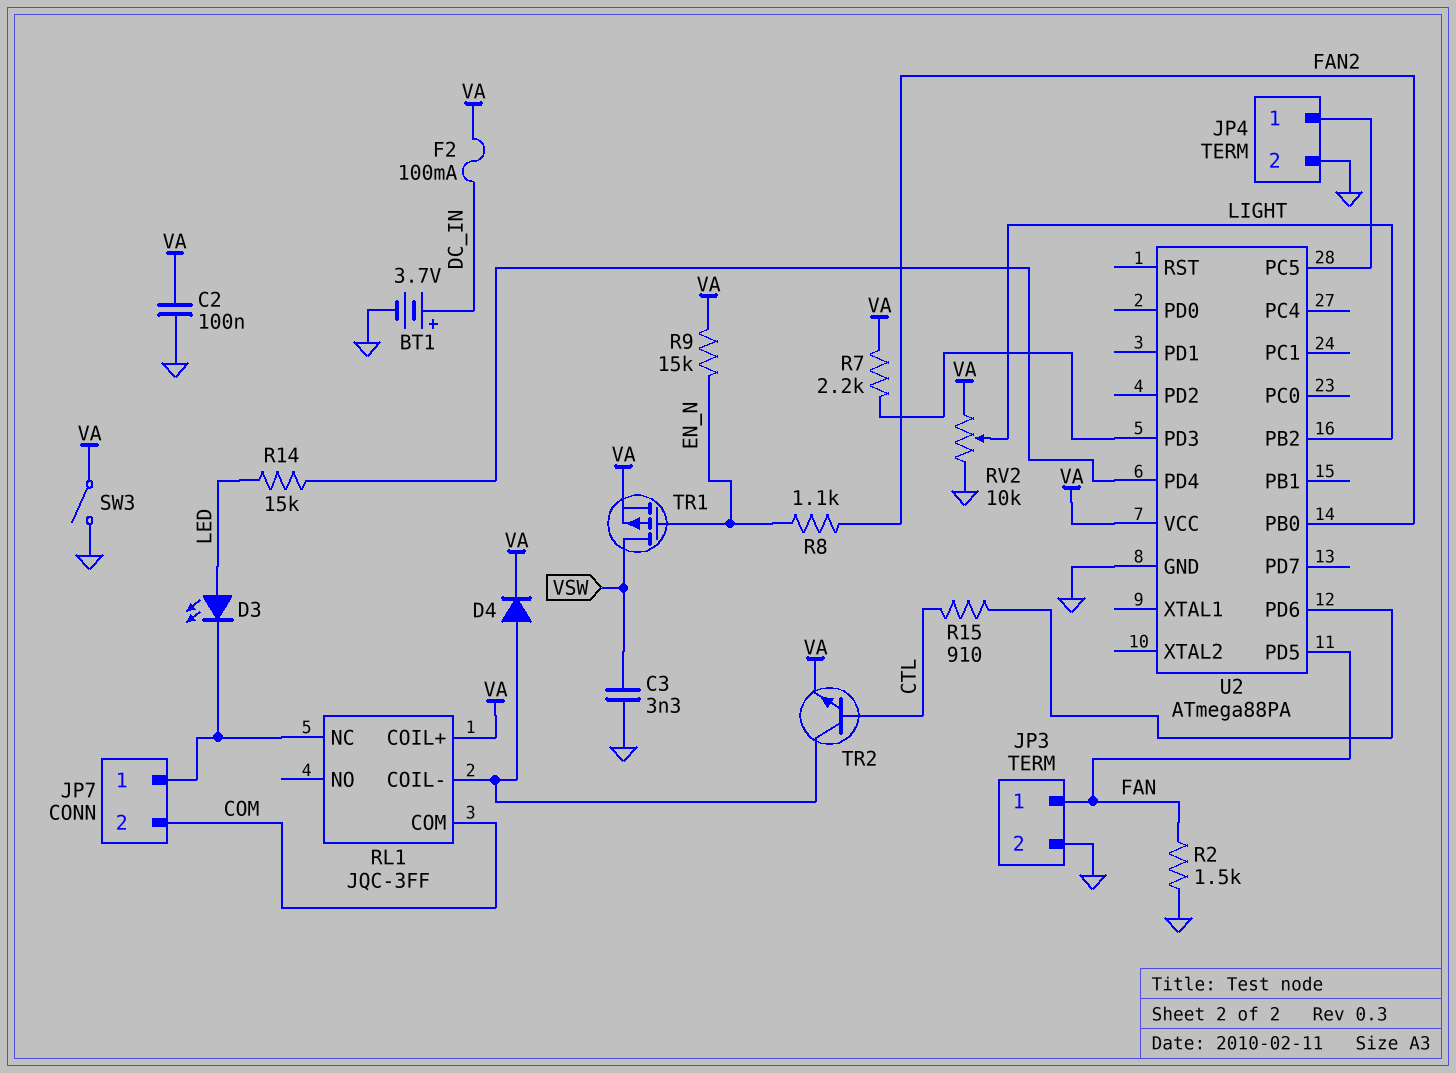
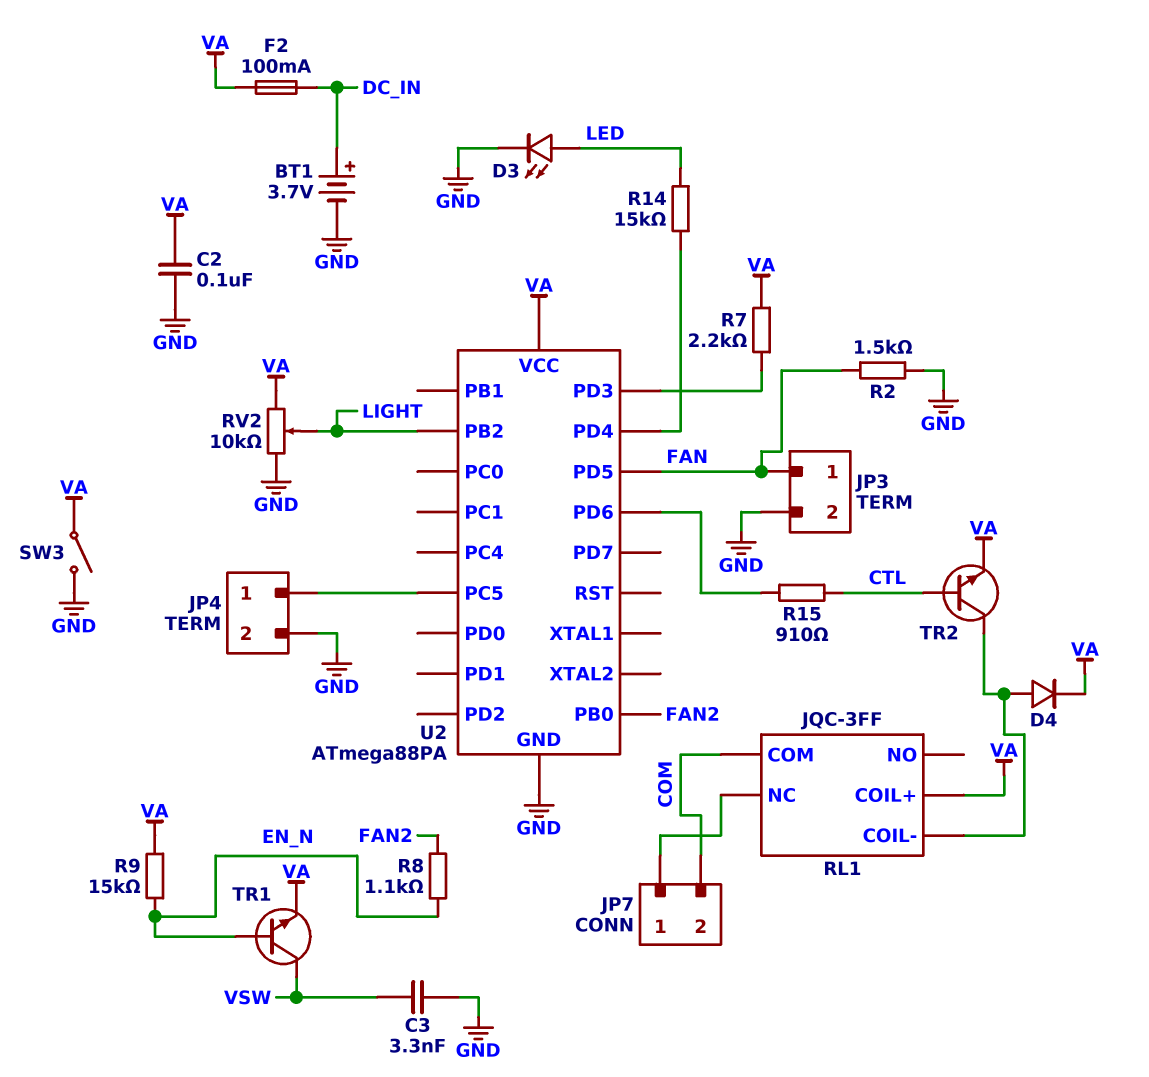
D3: LED (A LED, K JP7/1) -> LED (A LED, K GND)
TR1: PMOS (G EN_N, D VSW, S VA) -> NPN (B EN_N, C VSW, E VA)

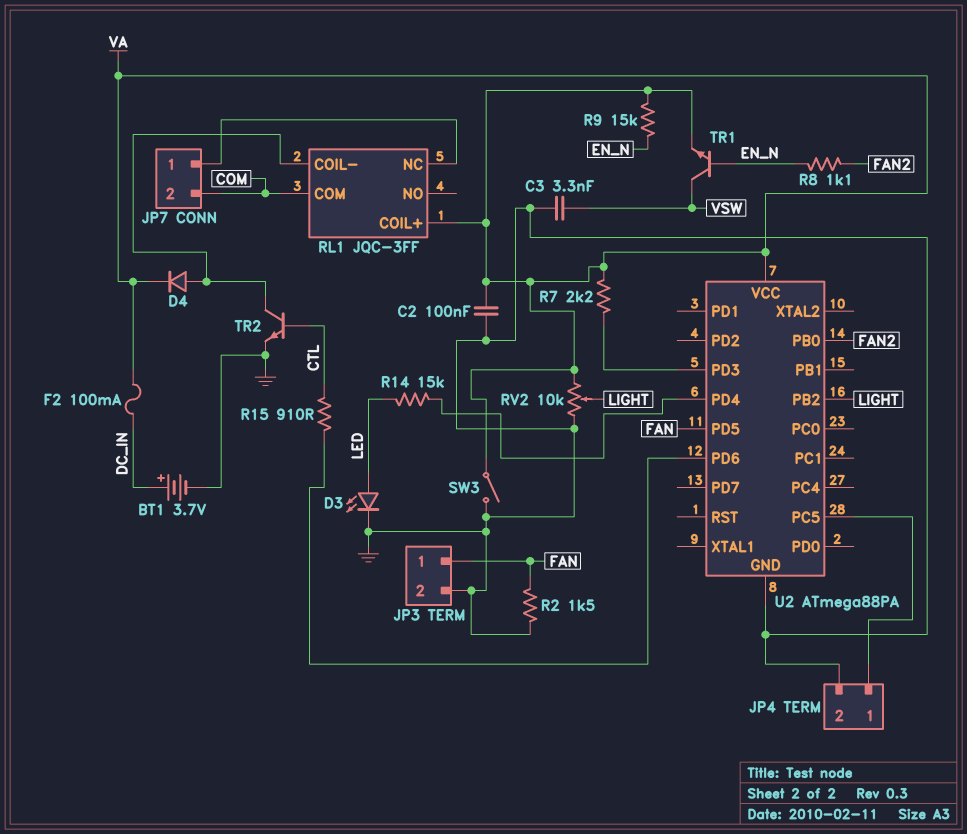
TR2: NPN (B CTL, C RL1/COIL-, E VA) -> NPN (B CTL, C RL1/COIL-, E GND)

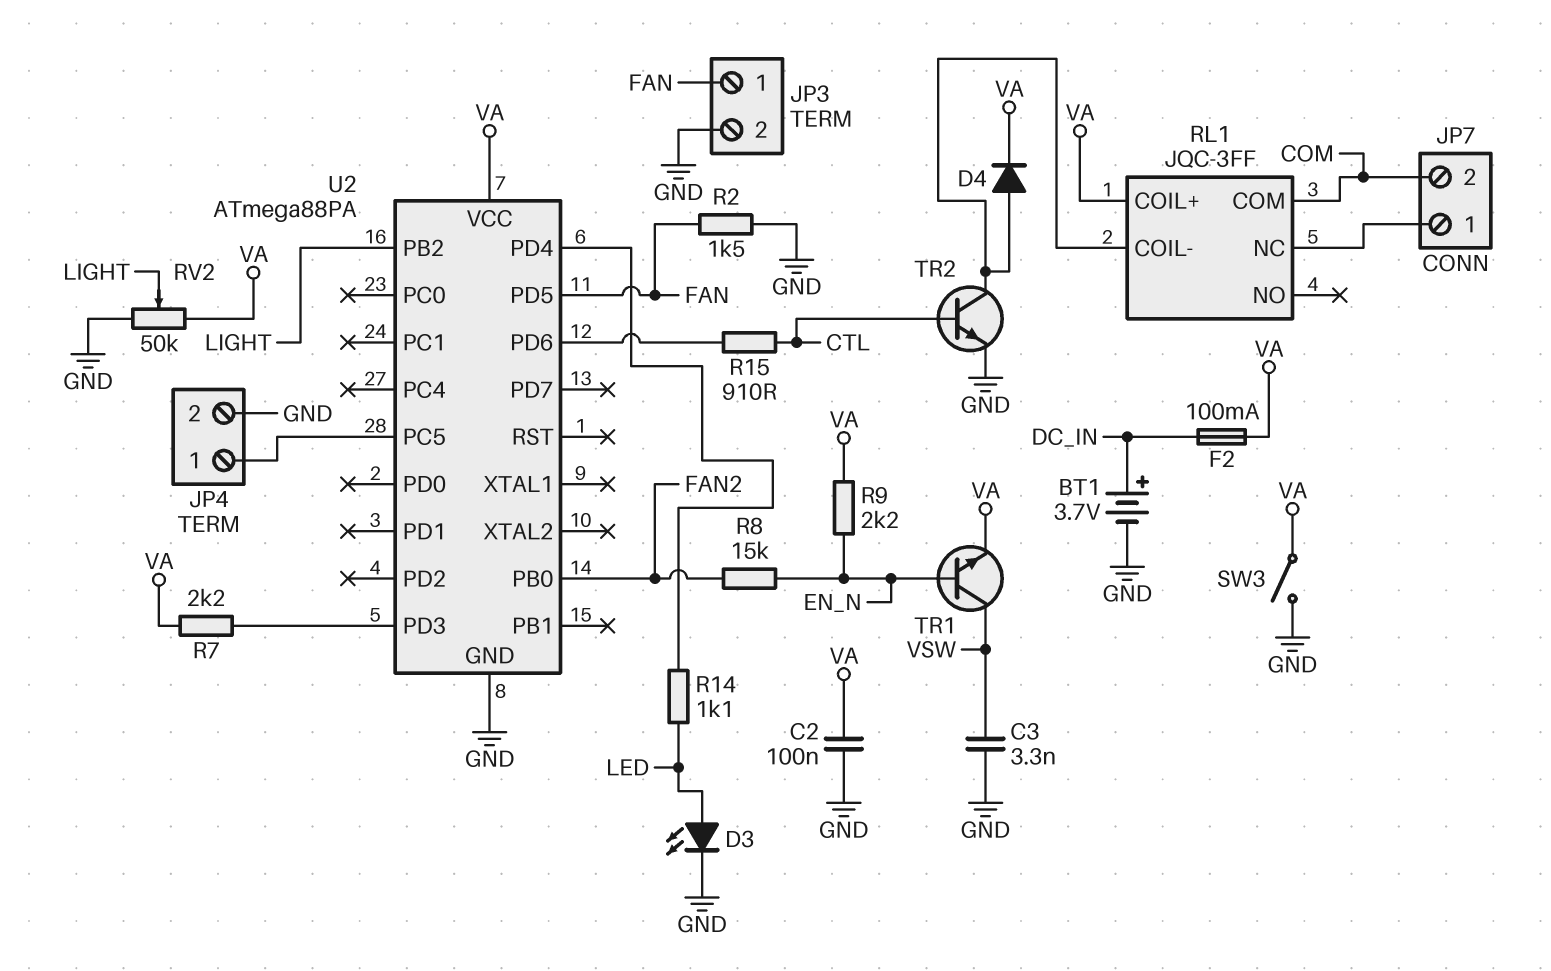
R8: 1.1k (EN_N, FAN2) -> 15k (EN_N, FAN2)
R9: 15k (EN_N, VA) -> 2.2k (EN_N, VA)
R14: 15k (LED, U2/PD4) -> 1.1k (LED, U2/PD4)
RV2: 10k (GND, VA, wiper LIGHT) -> 50k (GND, VA, wiper LIGHT)

